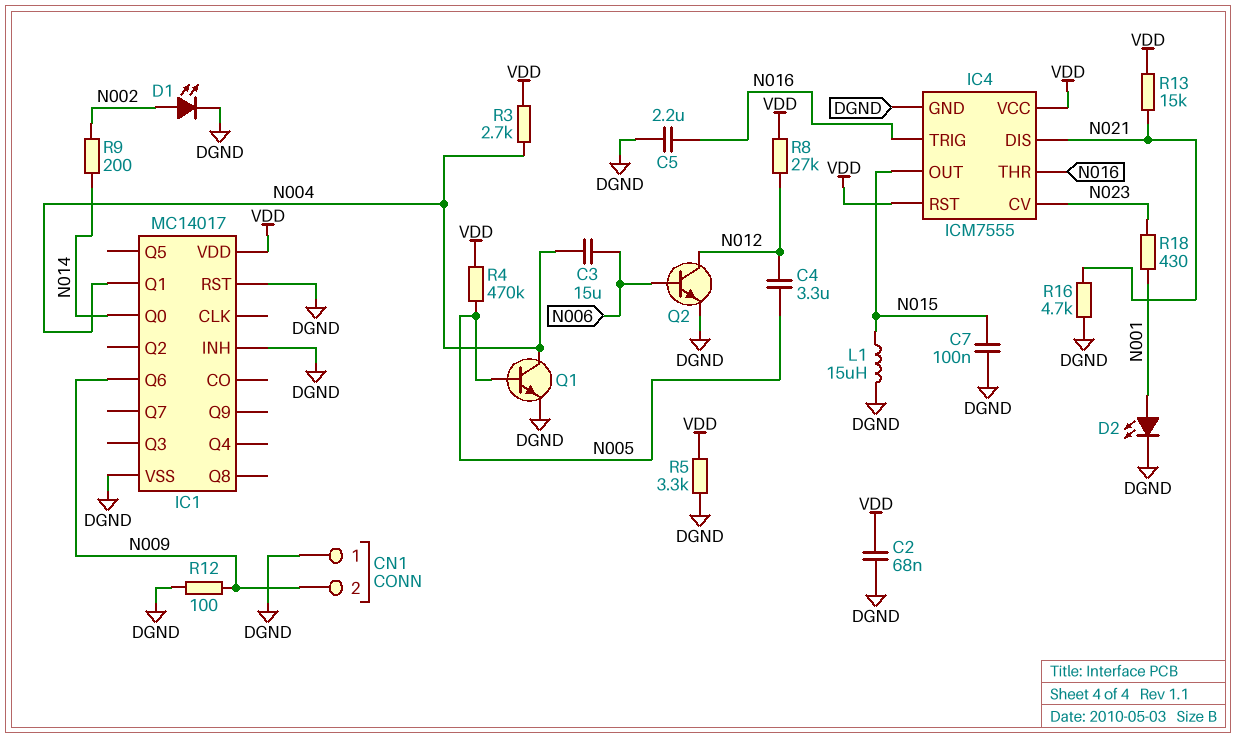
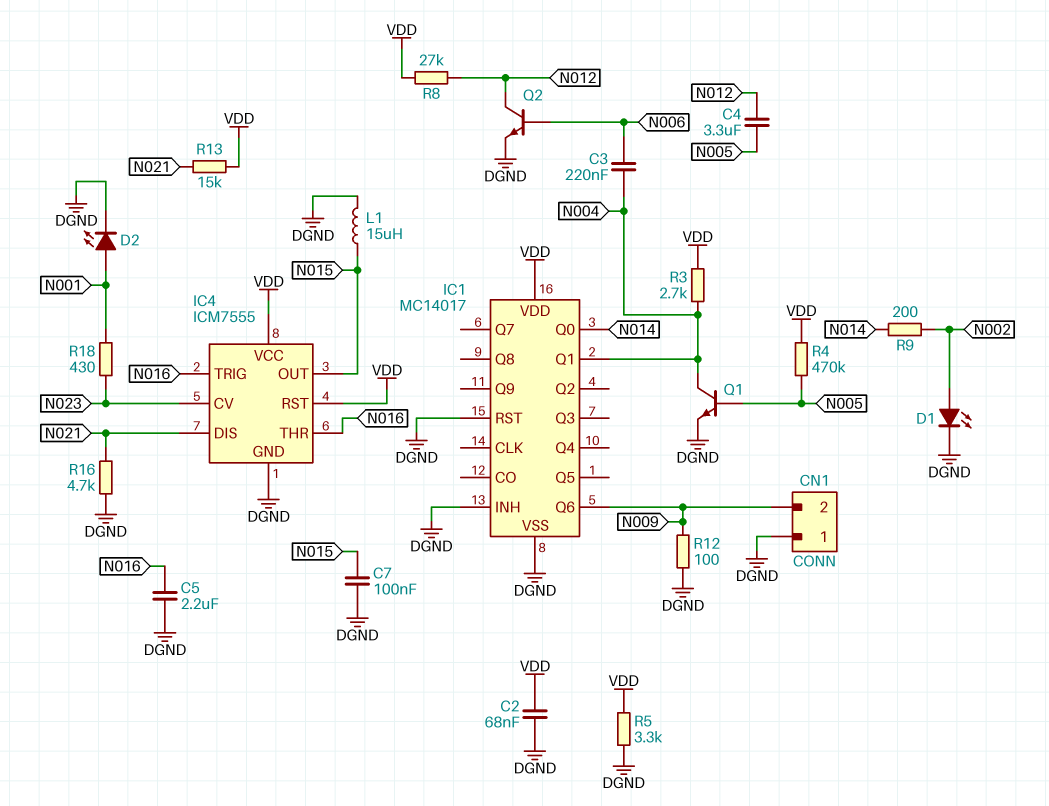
C3: 15uF (N004, N006) -> 220nF (N004, N006)

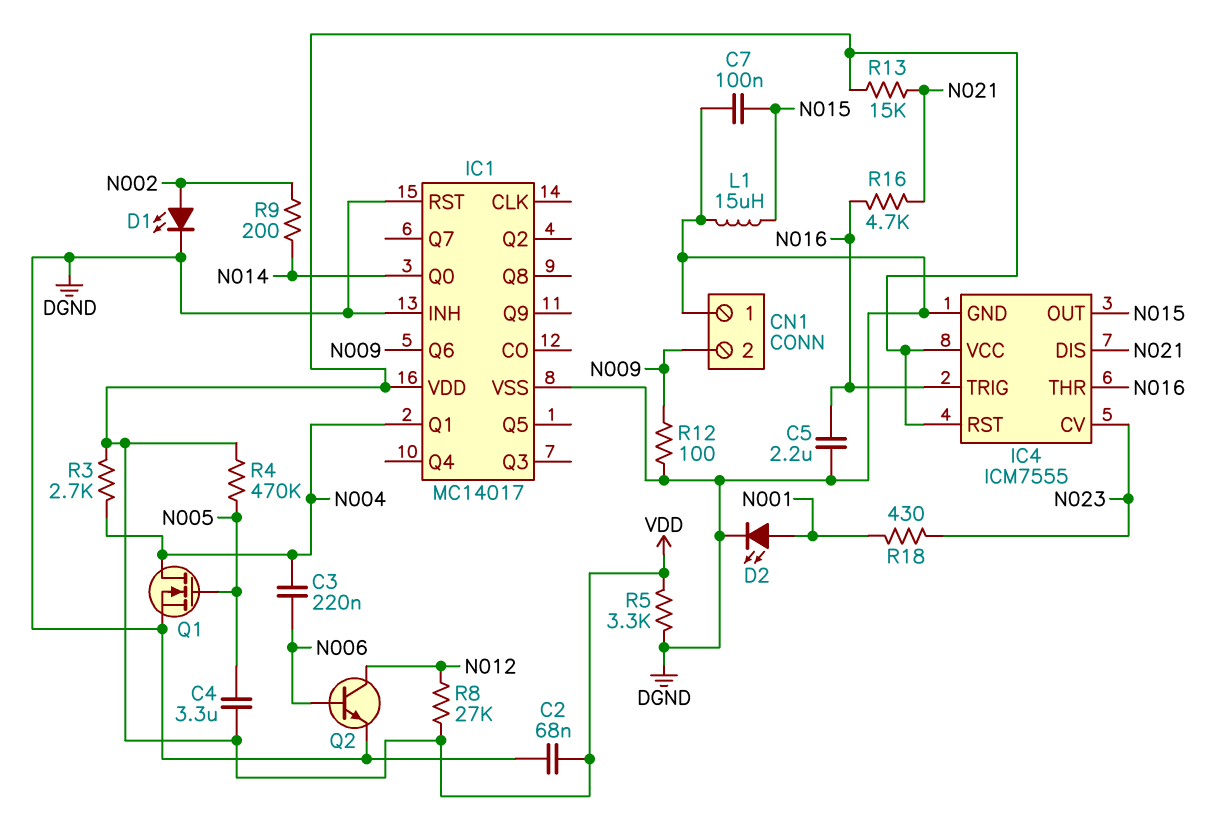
C4: 3.3uF (N005, N012) -> 3.3uF (N005, VDD)
Q1: NPN (B N005, C N004, E DGND) -> NMOS (G N005, D N004, S DGND)
R16: 4.7k (DGND, N021) -> 4.7k (N016, N021)

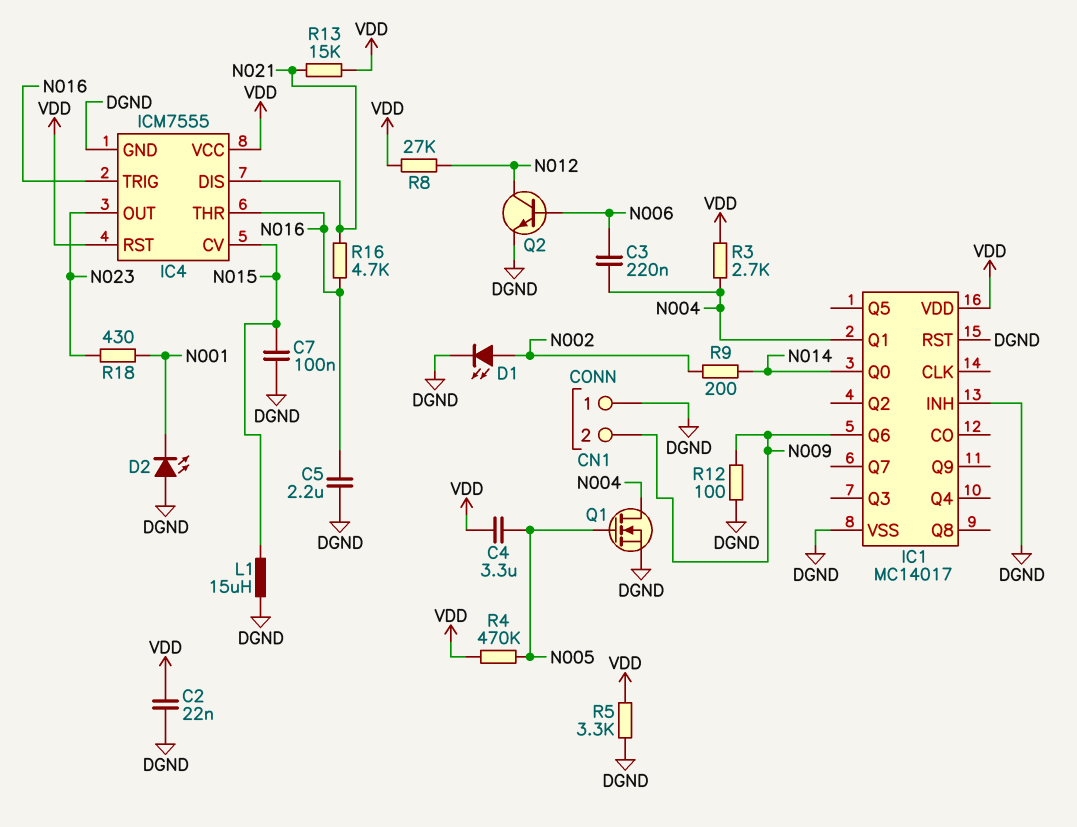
C2: 68nF (DGND, VDD) -> 22nF (DGND, VDD)
D2: LED (A N001, K DGND) -> LED (A DGND, K N001)
IC4 pin CV: N023 -> N015
IC4 pin OUT: N015 -> N023

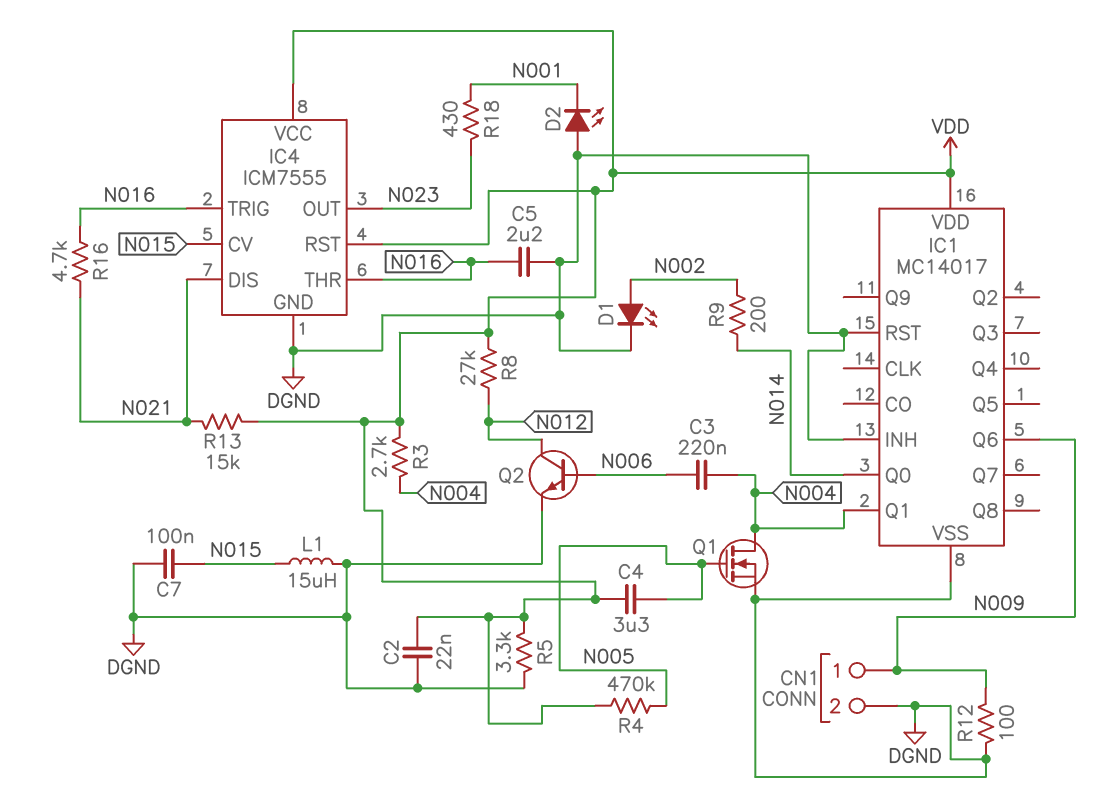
CN1 pin 1: DGND -> N009
CN1 pin 2: N009 -> DGND

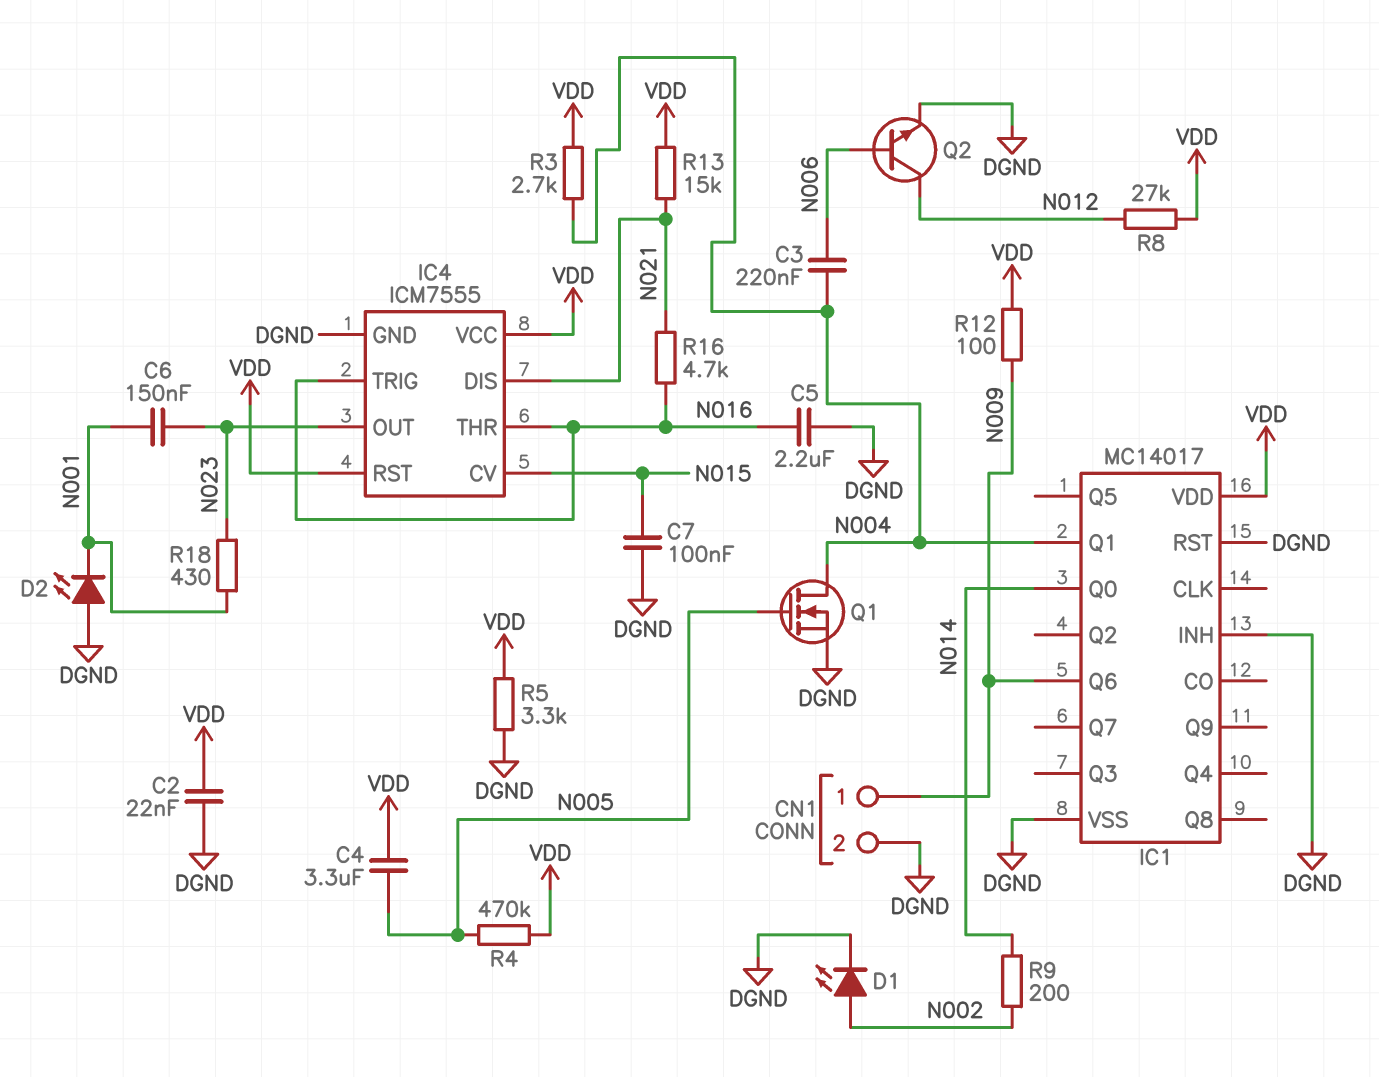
C6: none -> 150nF (N001, N023)
L1: 15uH (DGND, N015) -> none
R12: 100 (DGND, N009) -> 100 (N009, VDD)

